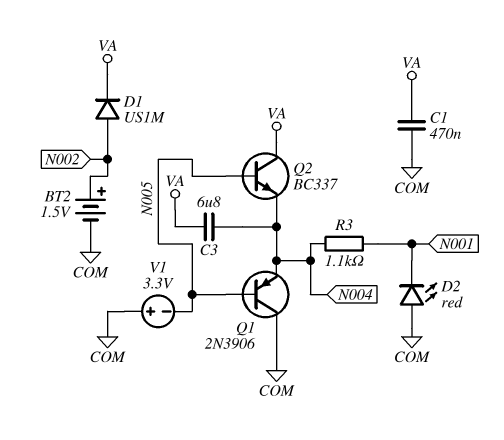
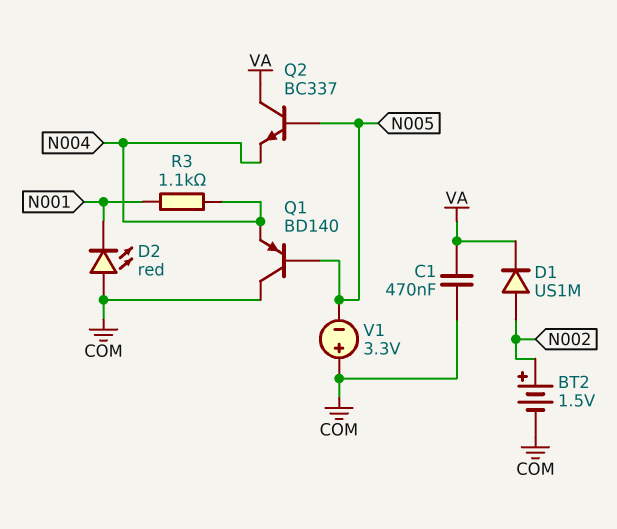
C3: 6.8uF (N004, VA) -> none
Q1: PNP 2N3906 (B N005, C COM, E N004) -> PNP BD140 (B N005, C COM, E N004)

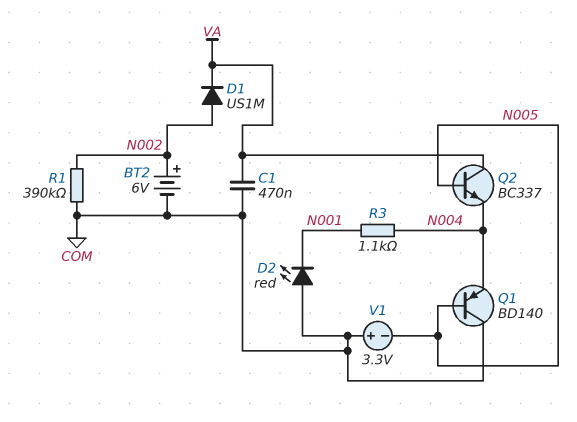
BT2: 1.5V (plus N002, minus COM) -> 6V (plus N002, minus COM)
R1: none -> 390k (COM, N002)

